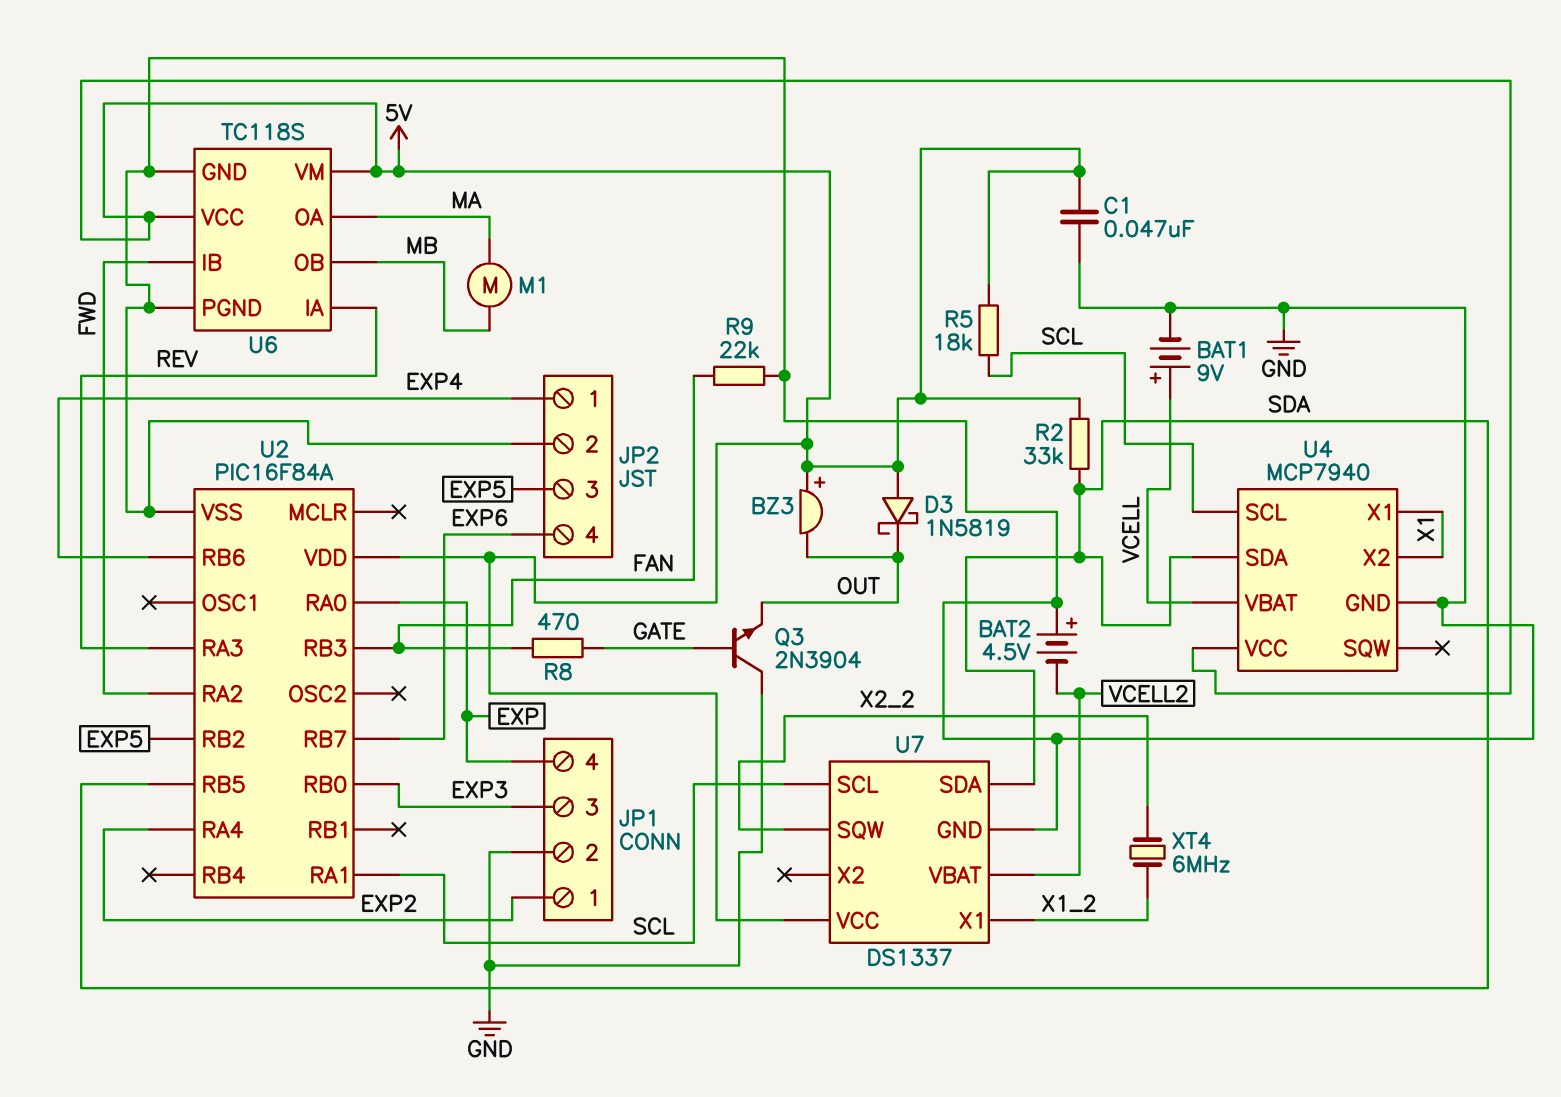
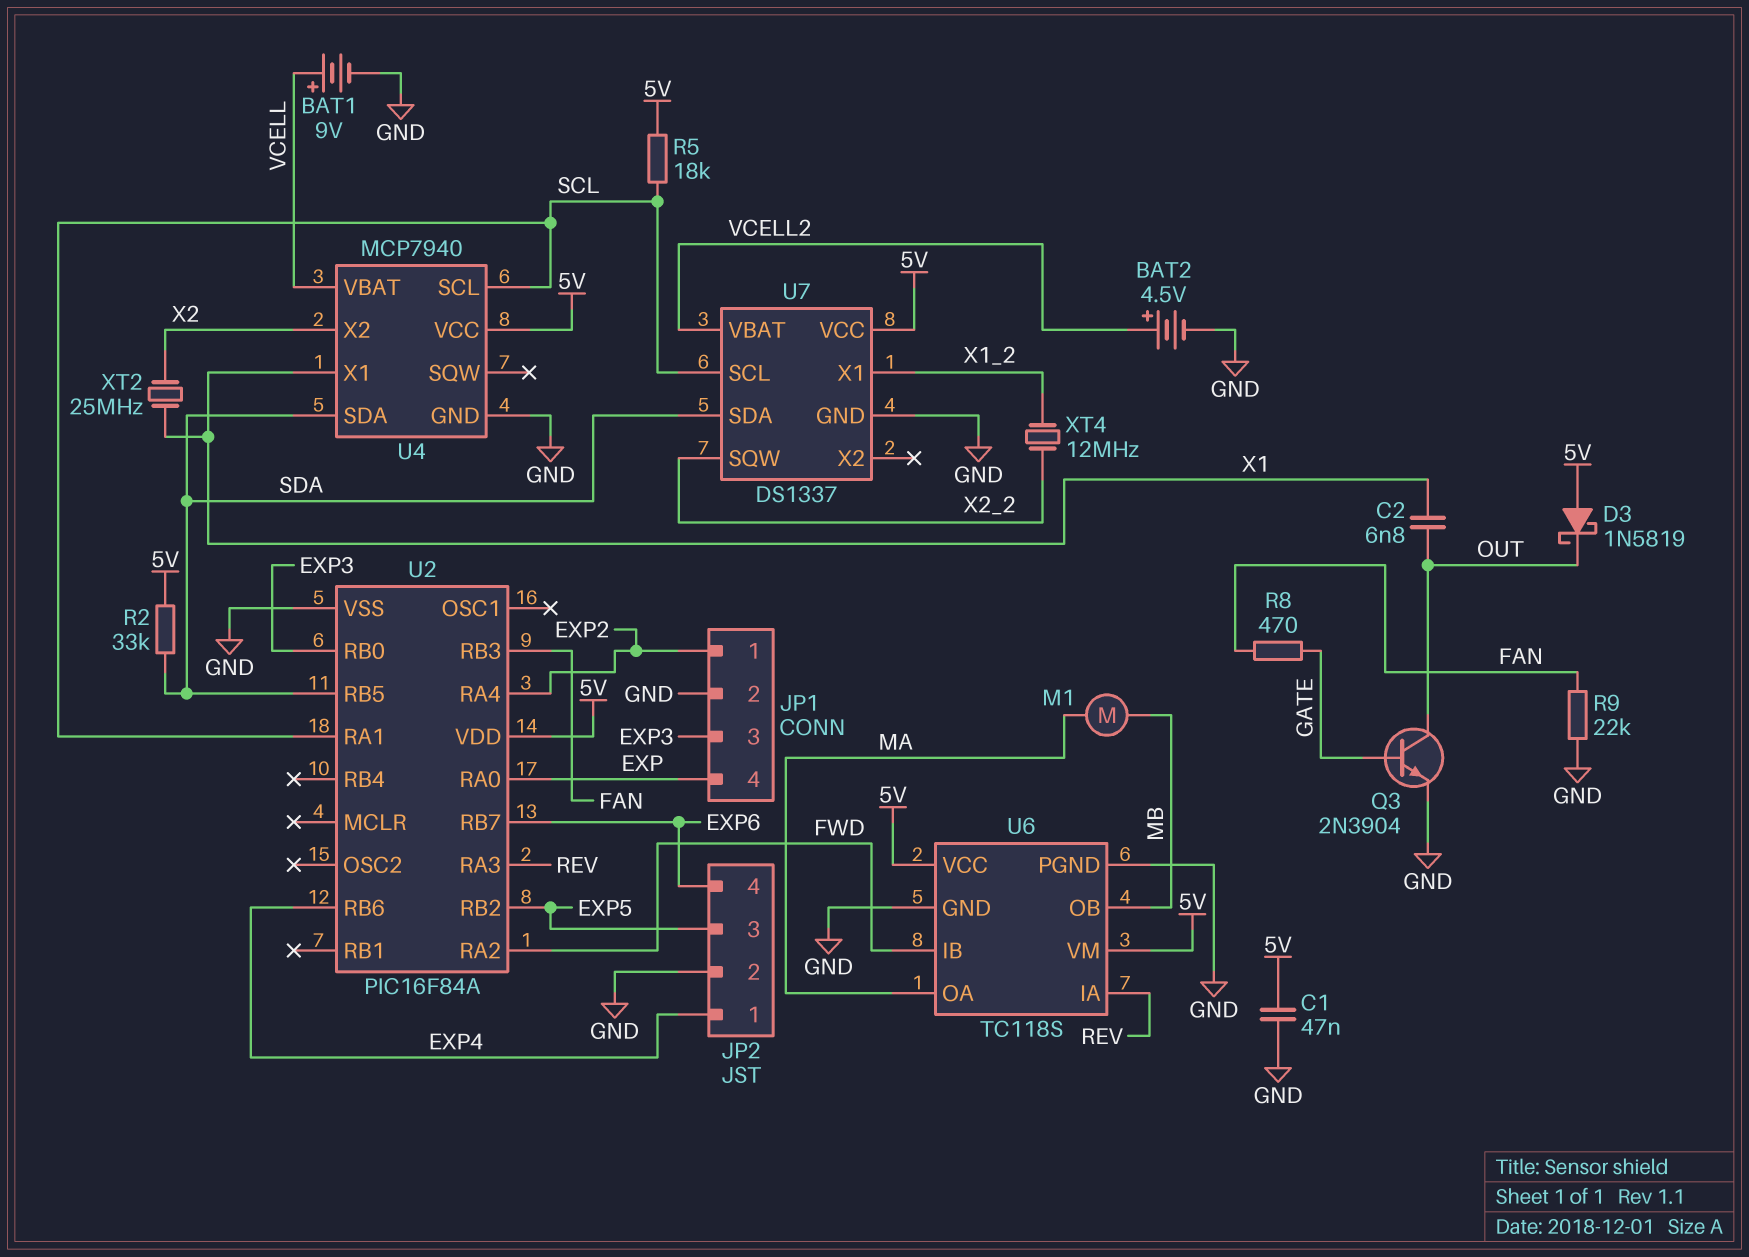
BAT2: 4.5V (plus GND, minus VCELL2) -> 4.5V (plus VCELL2, minus GND)
BZ3: buzzer (plus 5V, minus OUT) -> none
C2: none -> 6.8nF (OUT, X1)
Q3: NPN 2N3904 (B GATE, C GND, E OUT) -> NPN 2N3904 (B GATE, C OUT, E GND)
U4 pin X2: X1 -> X2
XT2: none -> 25MHz (X1, X2)
XT4: 6MHz (X1_2, X2_2) -> 12MHz (X1_2, X2_2)

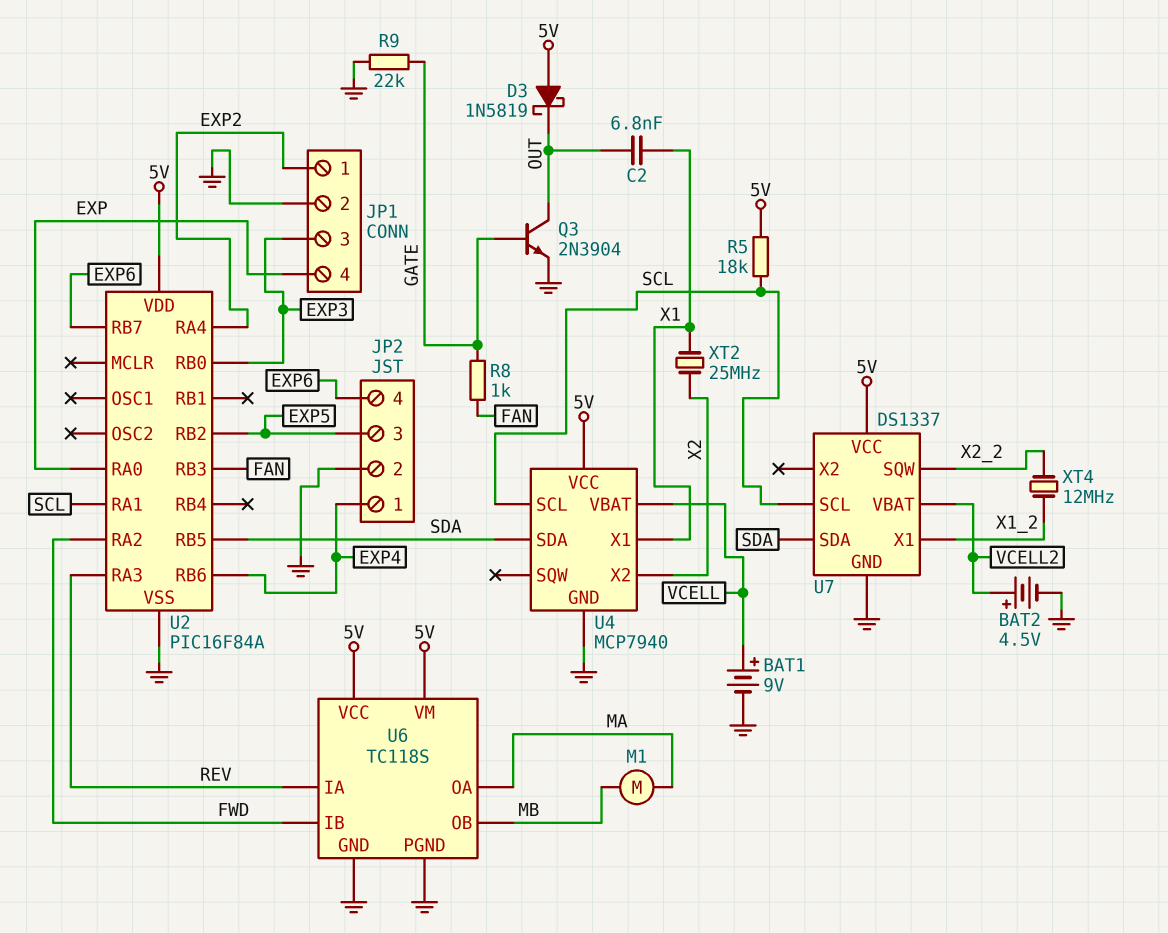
C1: 47nF (5V, GND) -> none
R2: 33k (5V, SDA) -> none
R8: 470 (FAN, GATE) -> 1k (FAN, GATE)
R9: 22k (FAN, GND) -> 22k (GATE, GND)

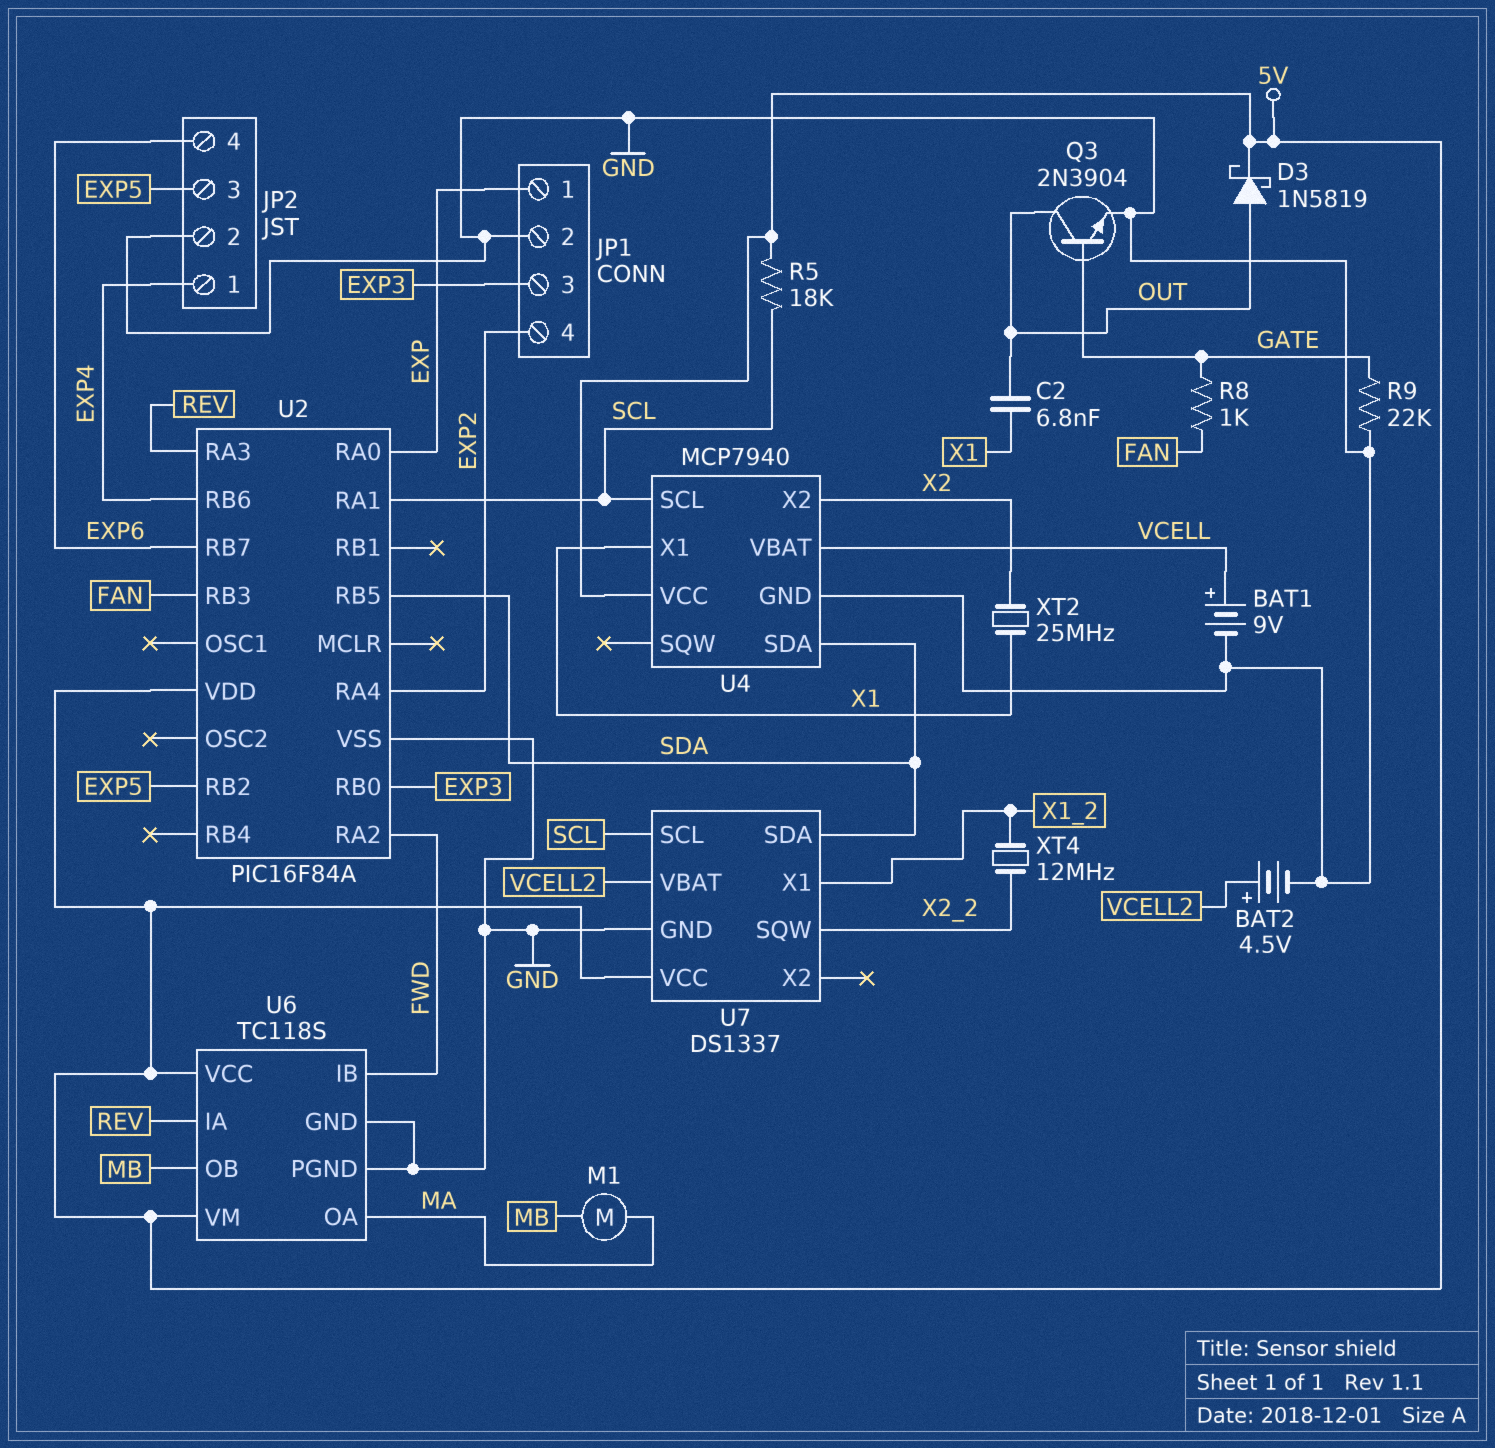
D3: schottky 1N5819 (A 5V, K OUT) -> schottky 1N5819 (A OUT, K 5V)
JP1 pin 1: EXP2 -> EXP
JP1 pin 4: EXP -> EXP2

